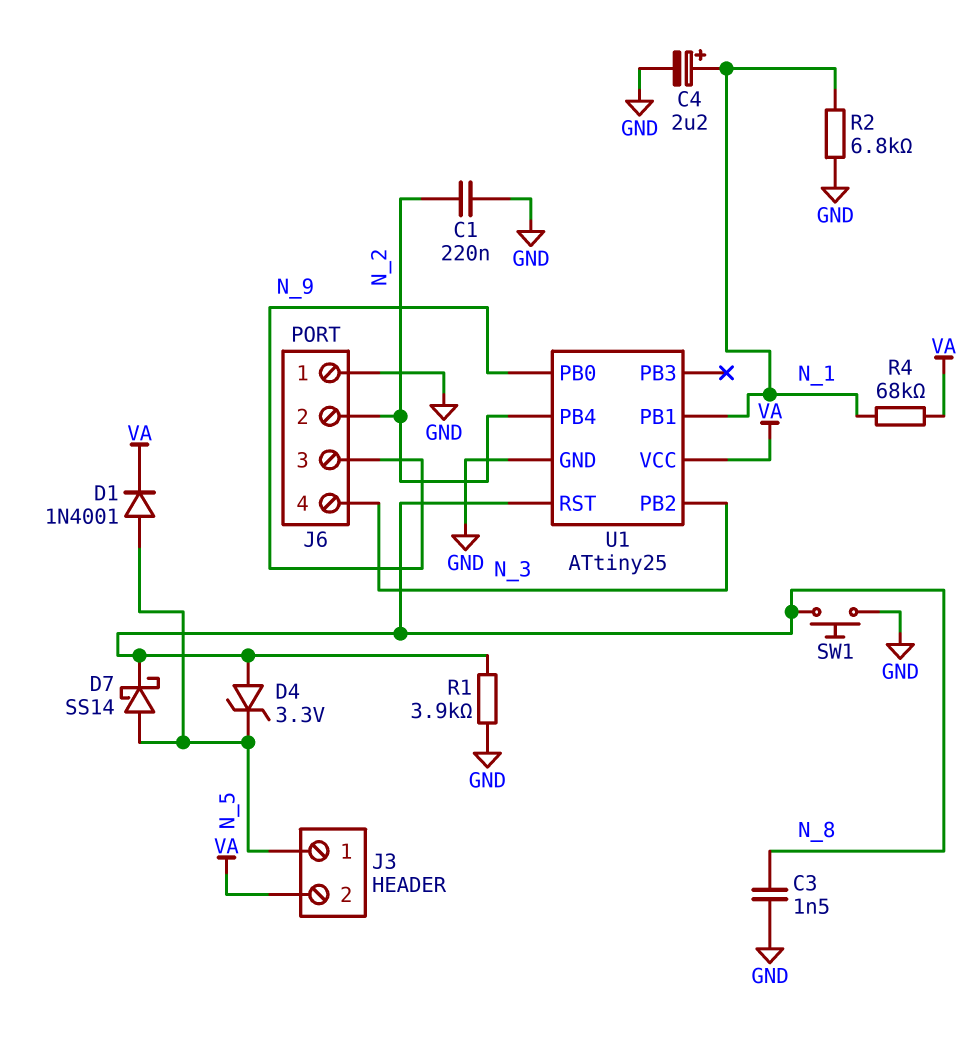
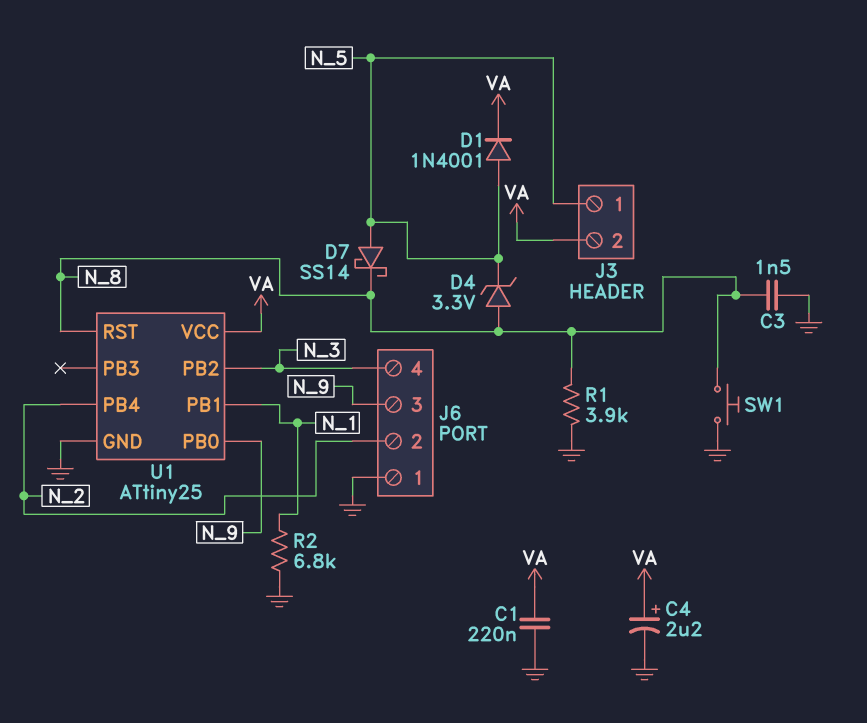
C1: 220nF (GND, N_2) -> 220nF (GND, VA)
C4: 2.2uF (plus N_1, minus GND) -> 2.2uF (plus VA, minus GND)
R4: 68k (N_1, VA) -> none

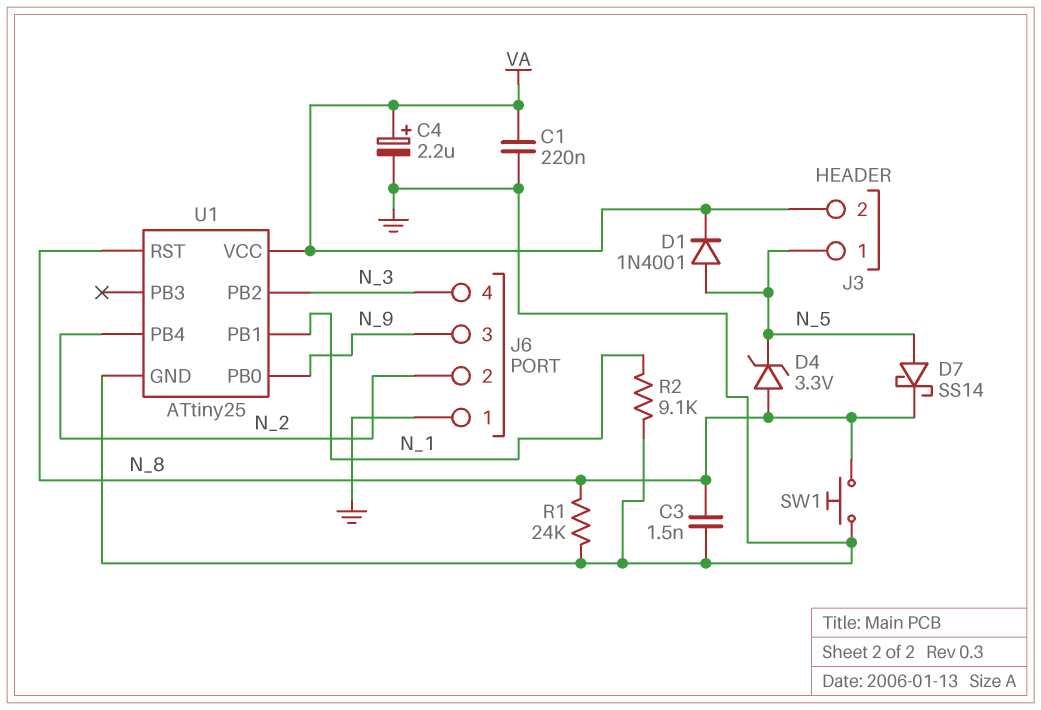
R1: 3.9k (GND, N_8) -> 24k (GND, N_8)
R2: 6.8k (GND, N_1) -> 9.1k (GND, N_1)

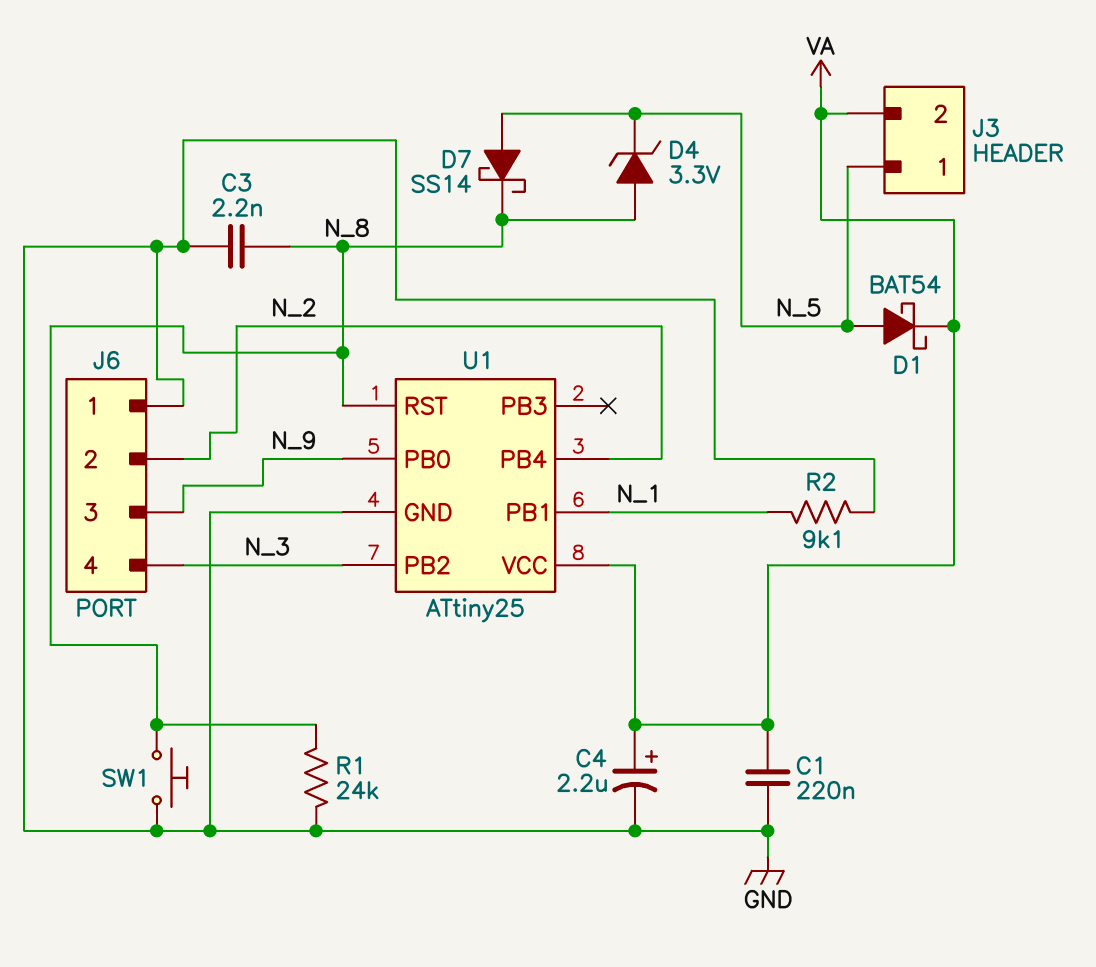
C3: 1.5nF (GND, N_8) -> 2.2nF (GND, N_8)
D1: diode 1N4001 (A N_5, K VA) -> schottky BAT54 (A N_5, K VA)

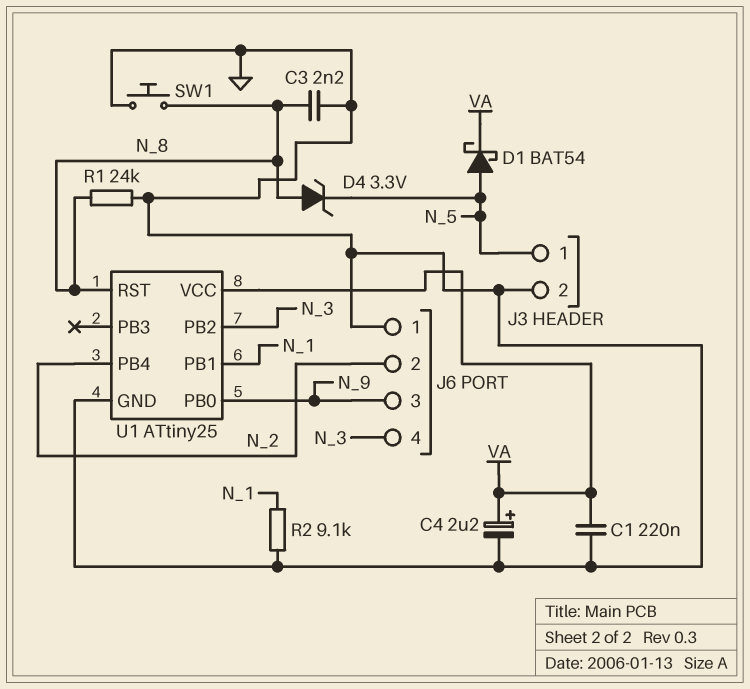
D7: schottky SS14 (A N_5, K N_8) -> none
J3 pin 2: VA -> GND

